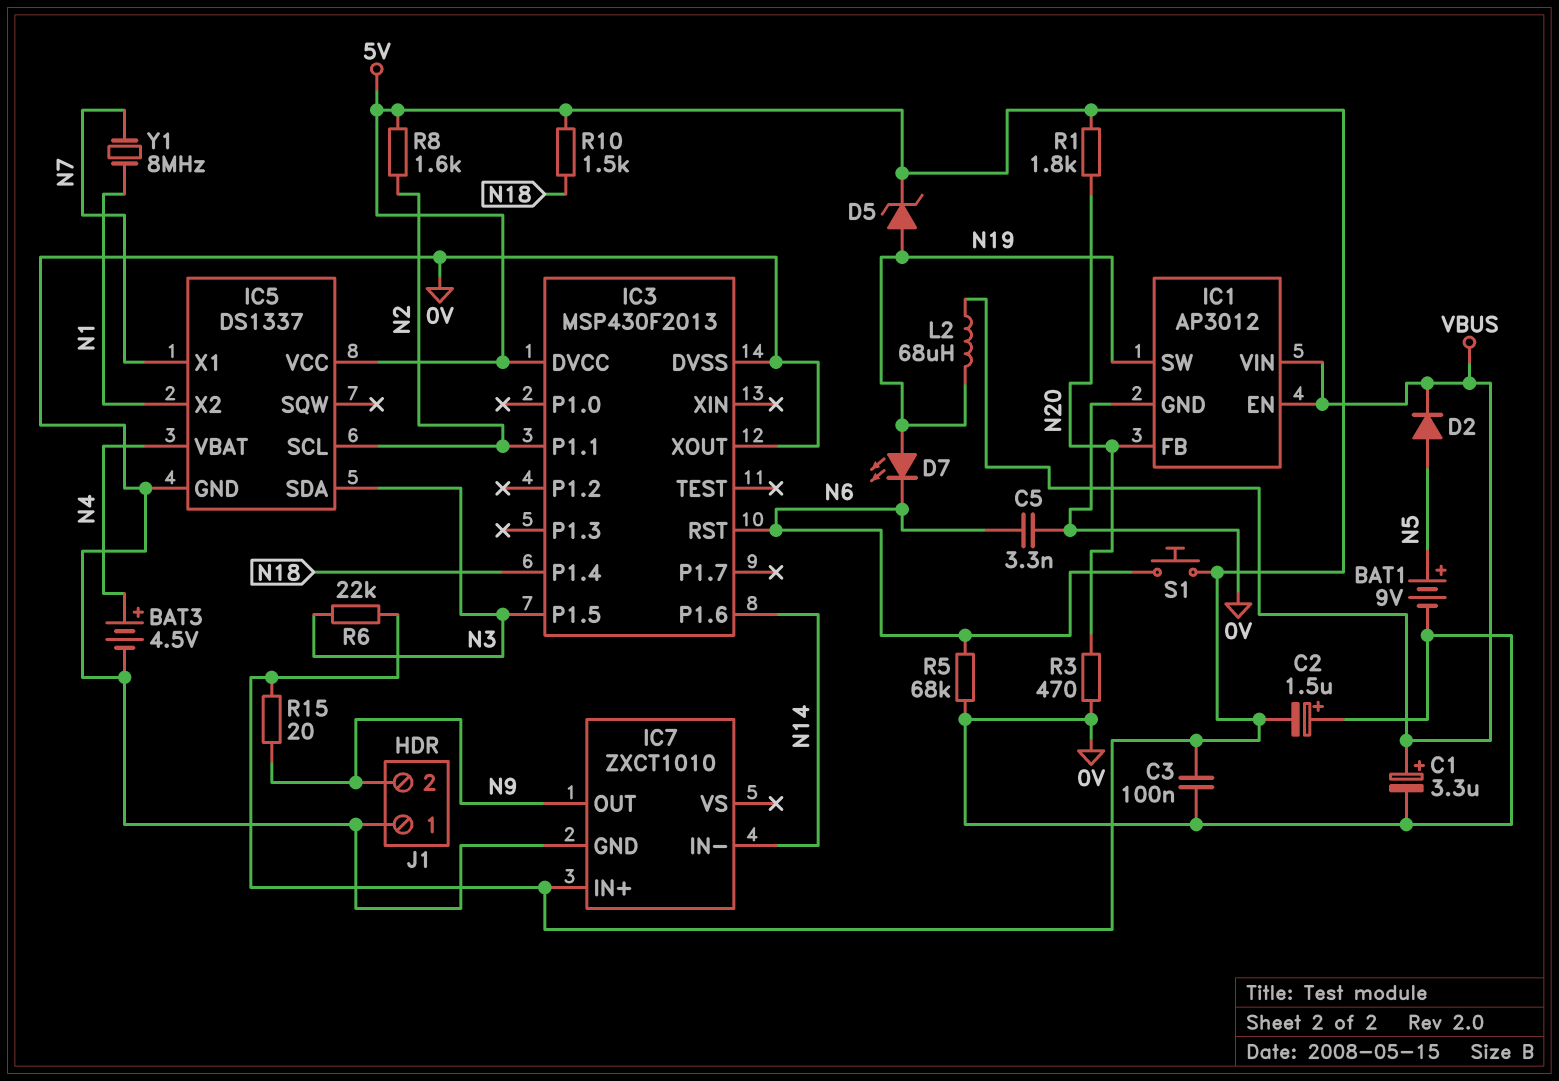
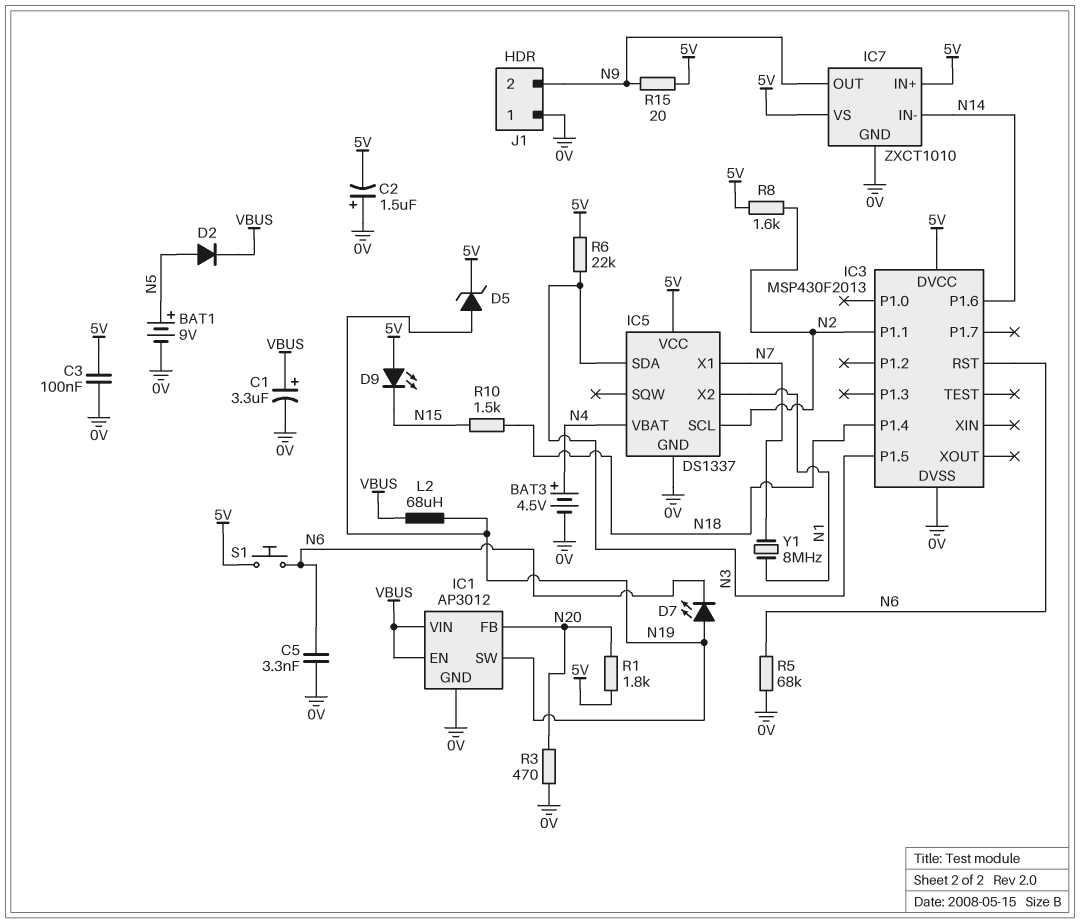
D9: none -> LED (A 5V, K N15)
IC3 pin XOUT: 0V -> none
IC7 pin VS: none -> 5V
R10: 1.5k (5V, N18) -> 1.5k (N15, N18)

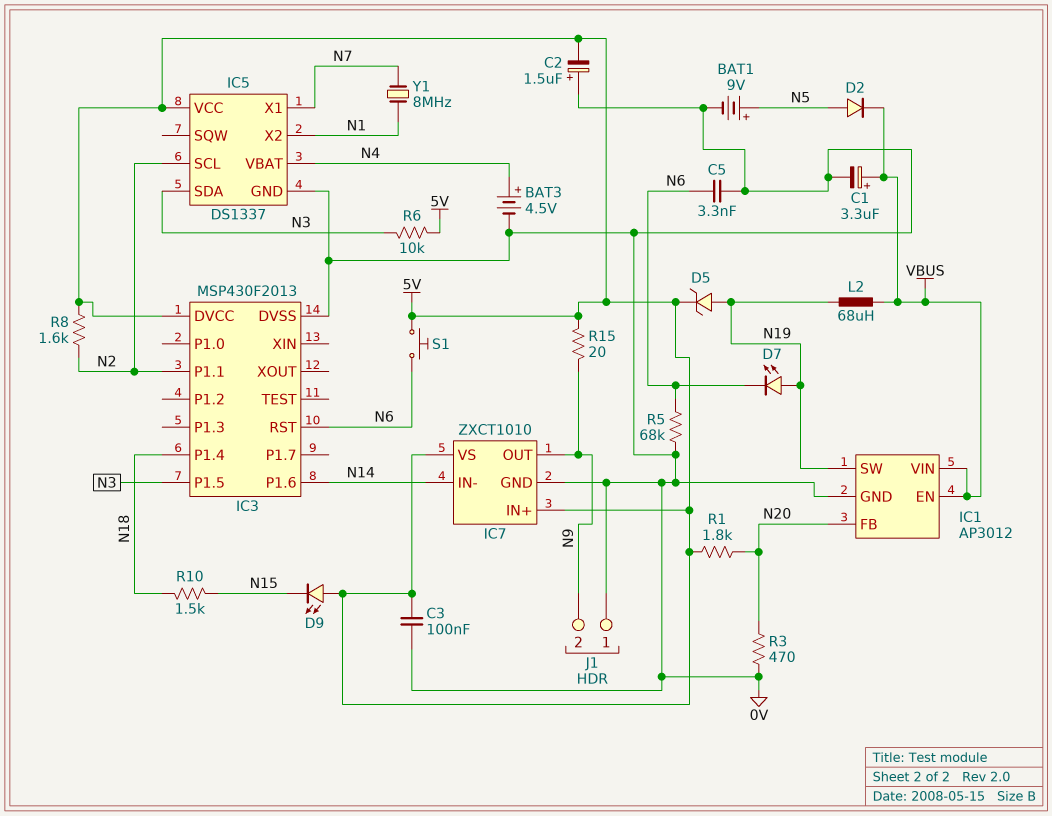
R6: 22k (5V, N3) -> 10k (5V, N3)

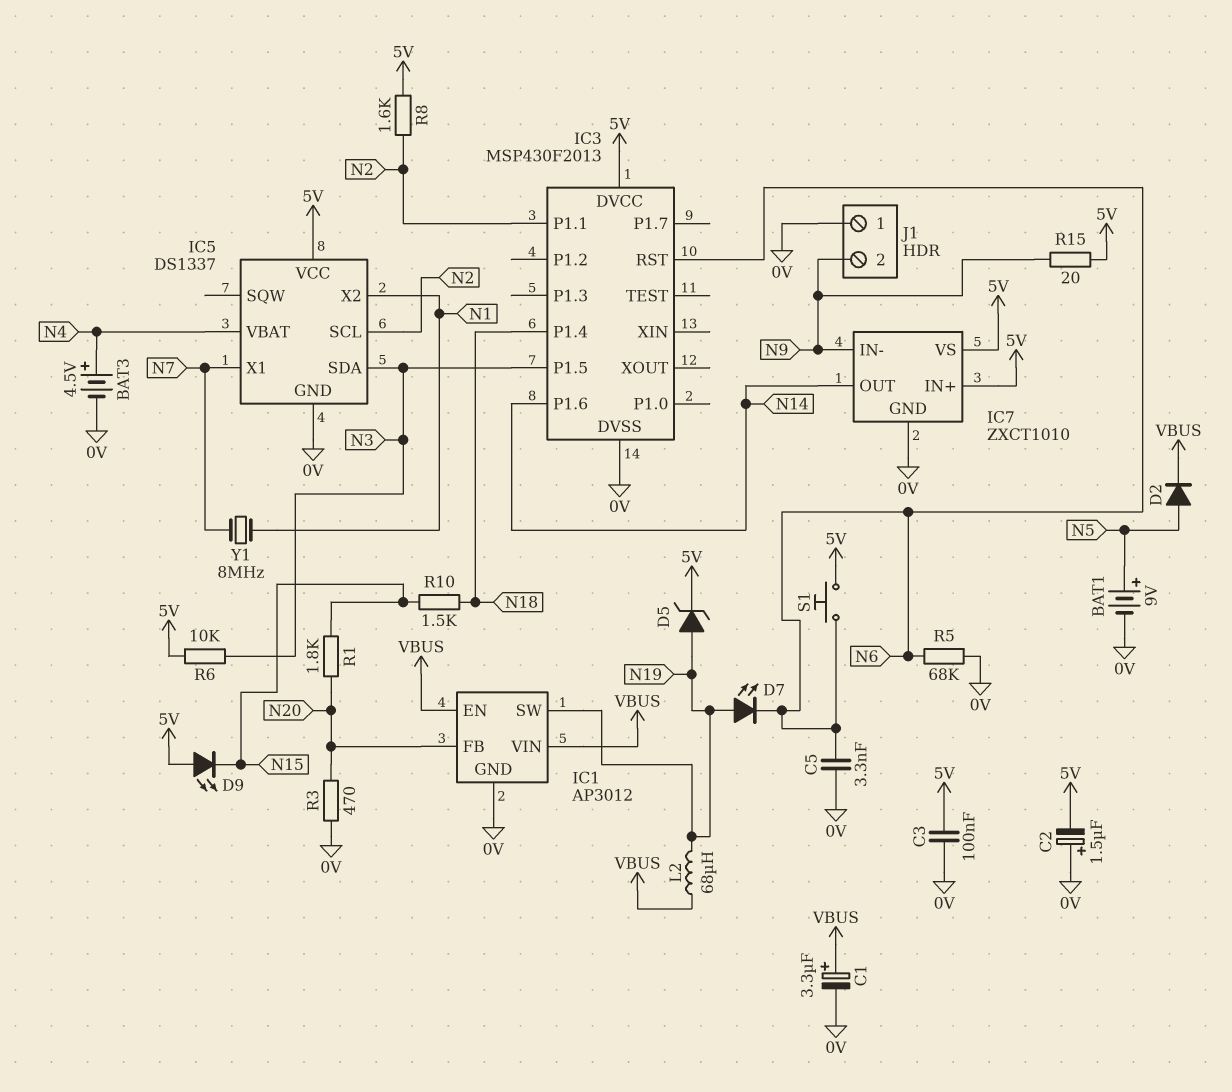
IC7 pin IN-: N14 -> N9
IC7 pin OUT: N9 -> N14
R1: 1.8k (5V, N20) -> 1.8k (N15, N20)

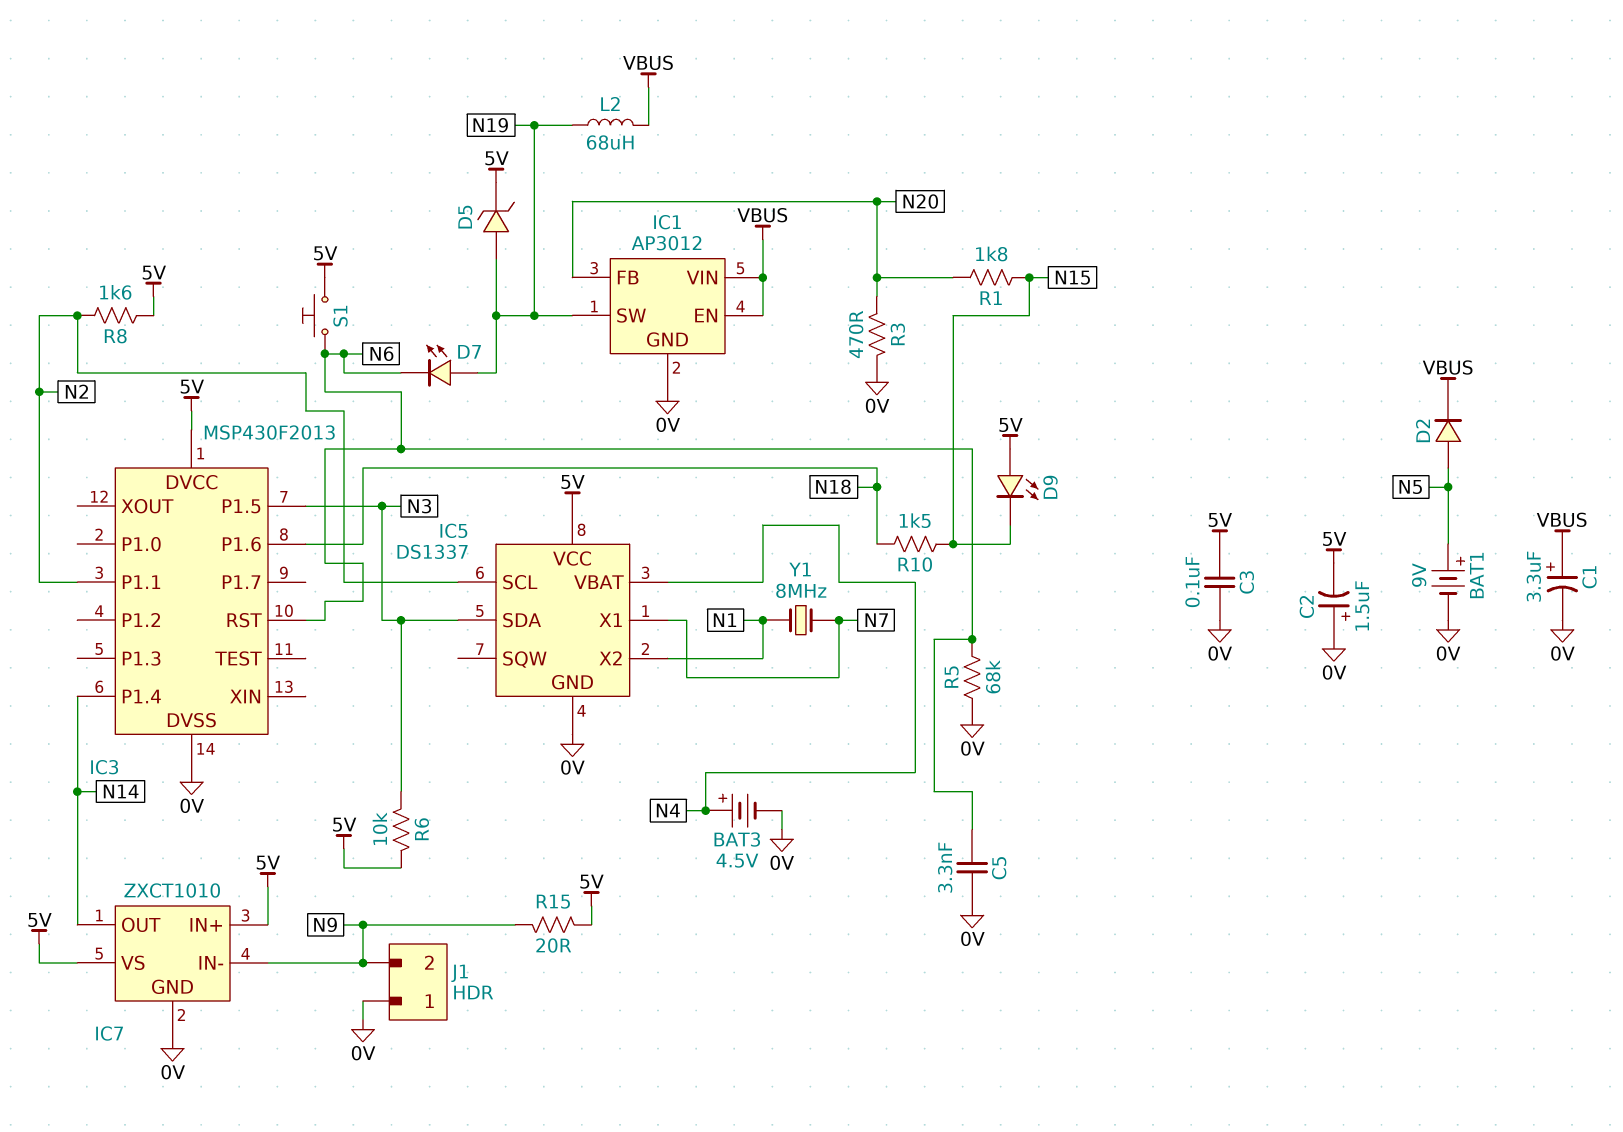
IC3 pin P1.4: N18 -> N14
IC3 pin P1.6: N14 -> N18

